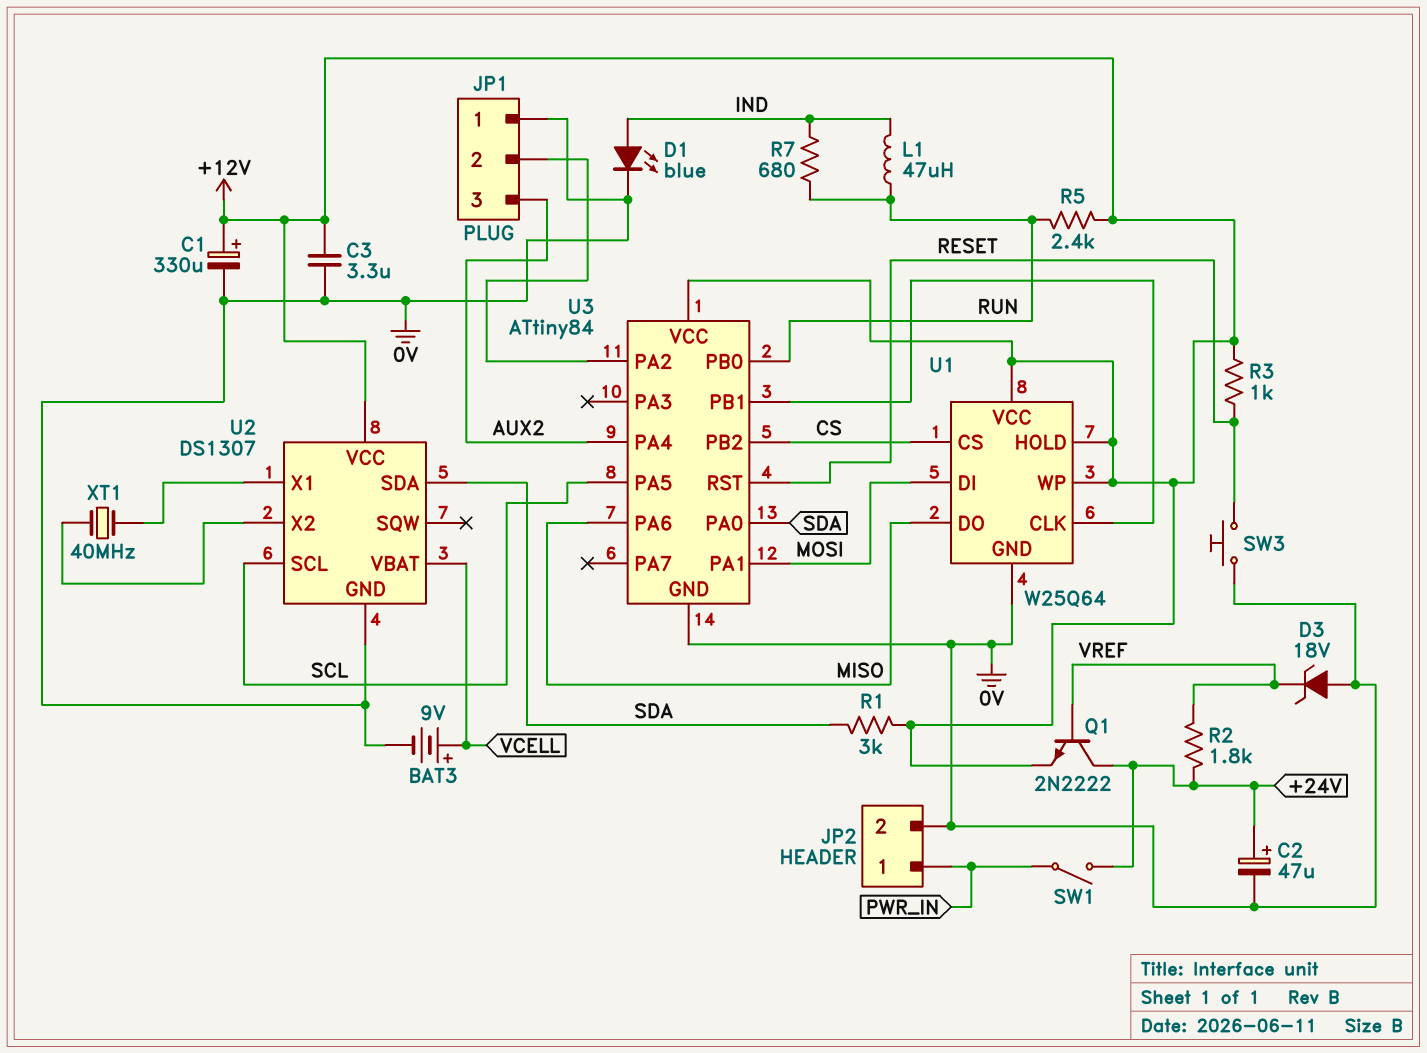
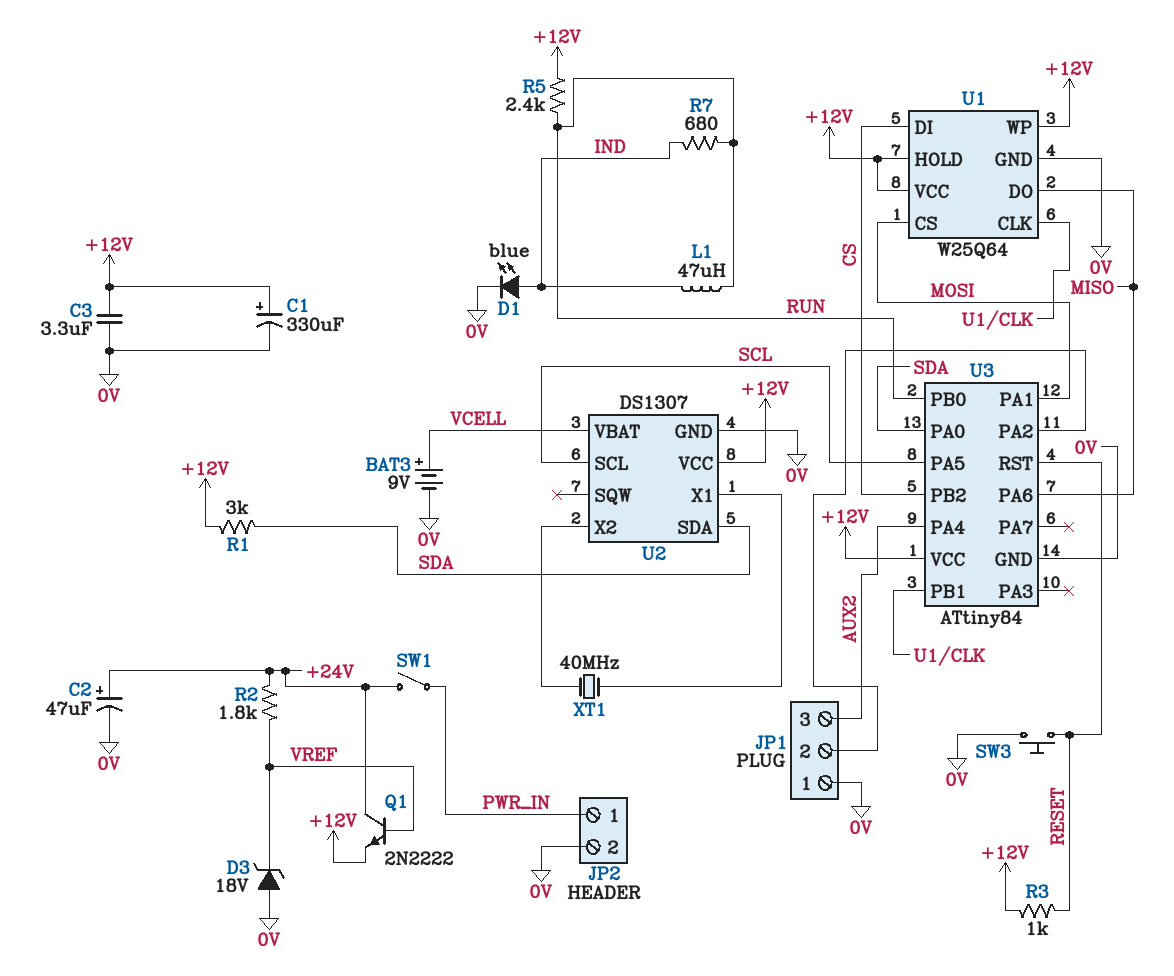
U1 pin CS: CS -> MOSI
U1 pin DI: MOSI -> CS

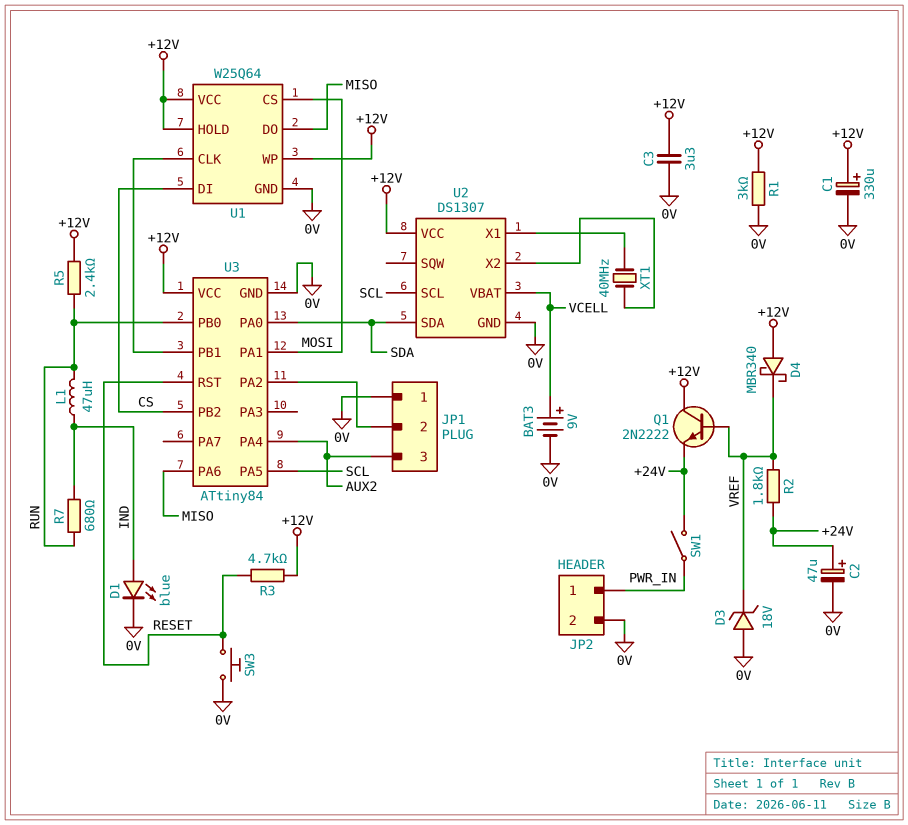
D4: none -> schottky MBR340 (A +12V, K VREF)
Q1: NPN 2N2222 (B VREF, C +24V, E +12V) -> NPN 2N2222 (B VREF, C +12V, E +24V)
R1: 3k (+12V, SDA) -> 3k (+12V, 0V)
R3: 1k (+12V, RESET) -> 4.7k (+12V, RESET)

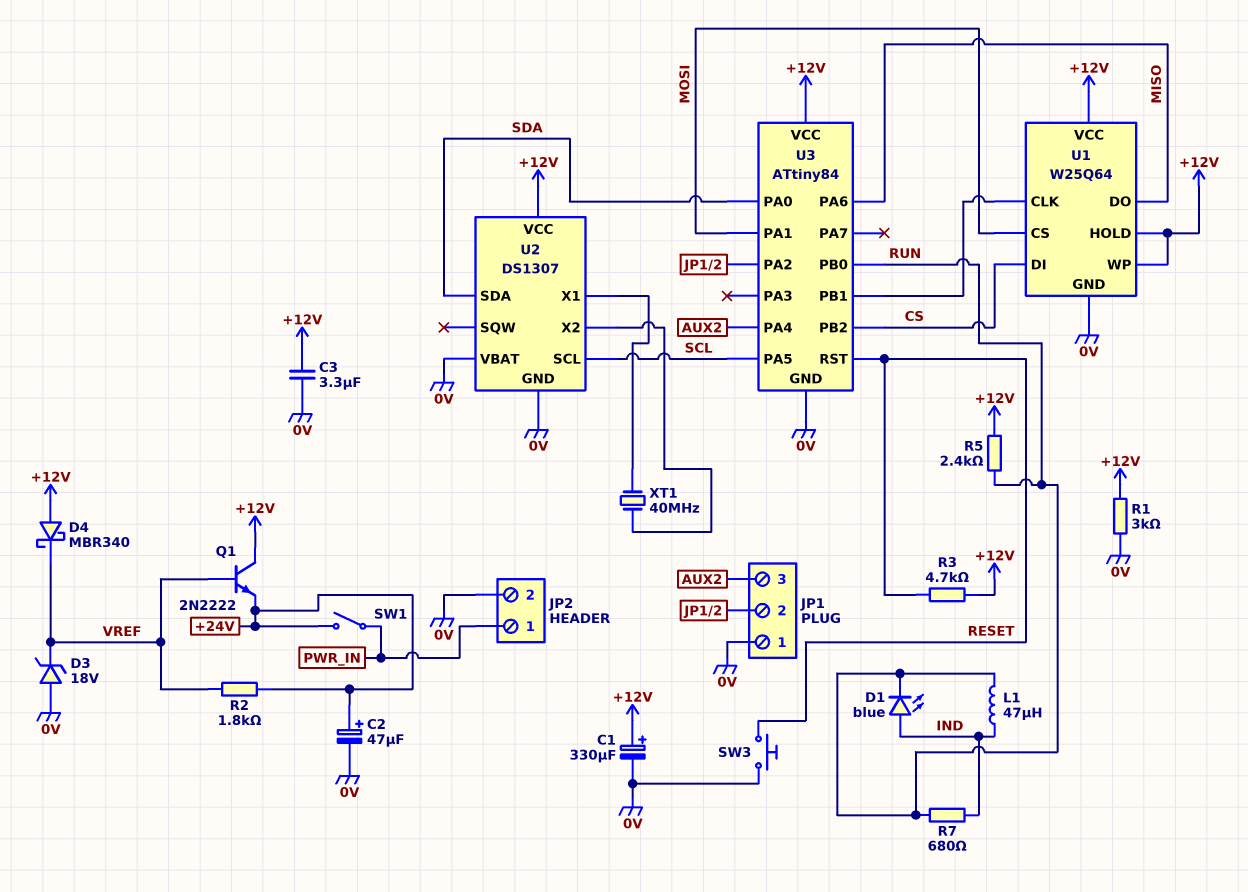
BAT3: 9V (plus VCELL, minus 0V) -> none
D1: LED blue (A IND, K 0V) -> LED blue (A IND, K RUN)
U2 pin VBAT: VCELL -> 0V

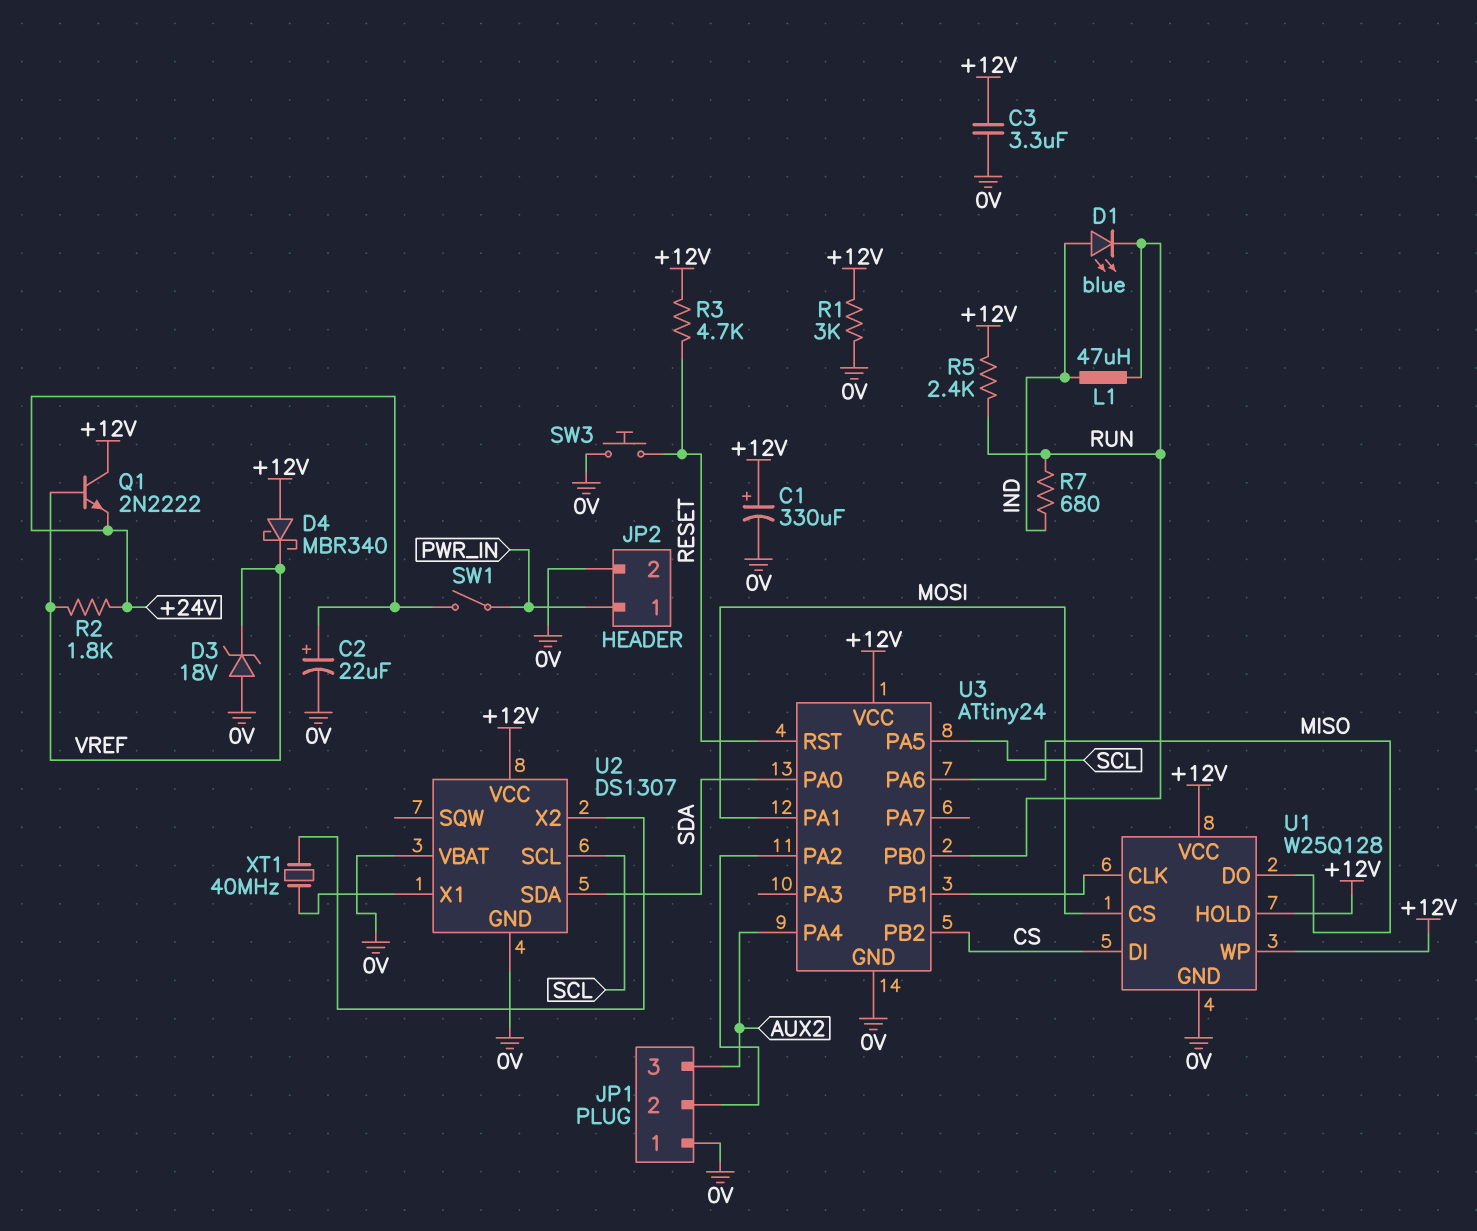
C2: 47uF (plus +24V, minus 0V) -> 22uF (plus +24V, minus 0V)
U1: W25Q64 -> W25Q128
U3: ATtiny84 -> ATtiny24

